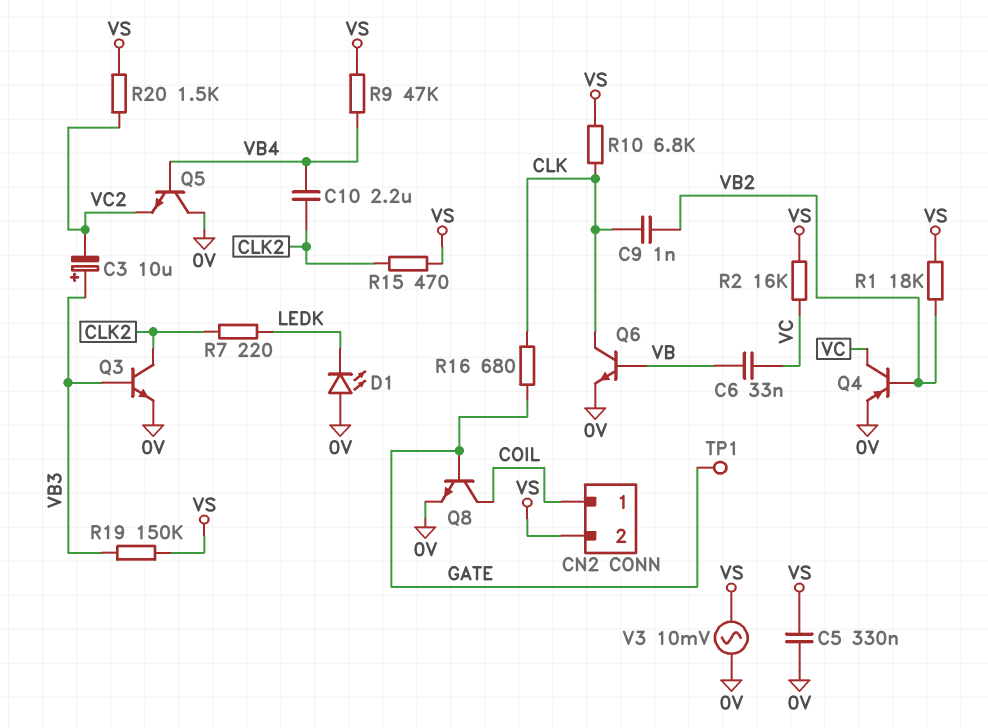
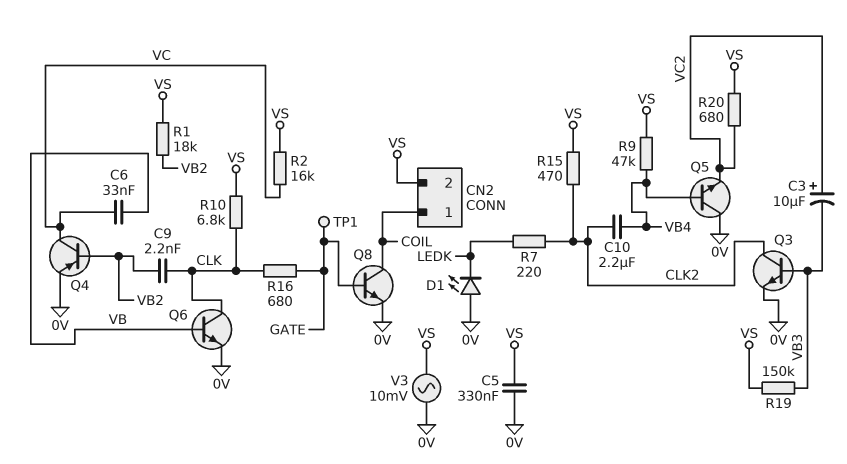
C3: 10uF (plus VB3, minus VC2) -> 10uF (plus VC2, minus VB3)
C9: 1nF (CLK, VB2) -> 2.2nF (CLK, VB2)
R20: 1.5k (VC2, VS) -> 680 (VC2, VS)

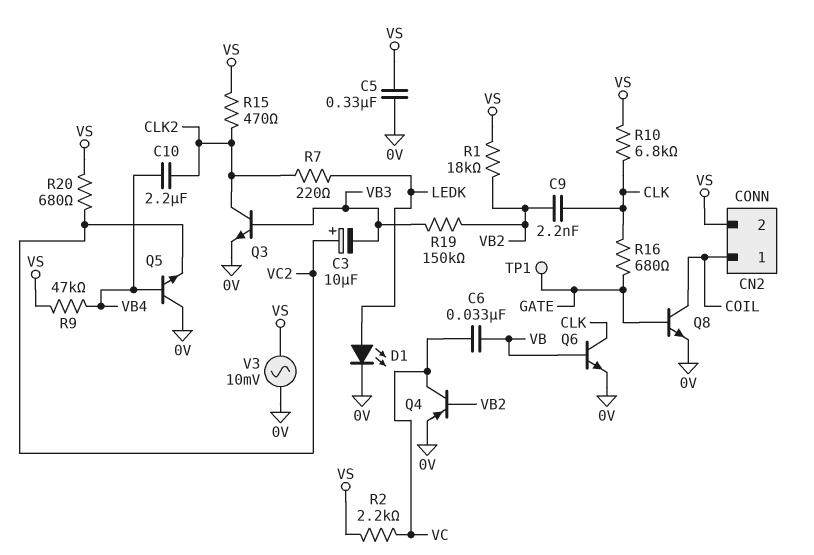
D1: LED (A 0V, K LEDK) -> LED (A LEDK, K 0V)
R2: 16k (VC, VS) -> 2.2k (VC, VS)
R19: 150k (VB3, VS) -> 150k (VB2, VB3)

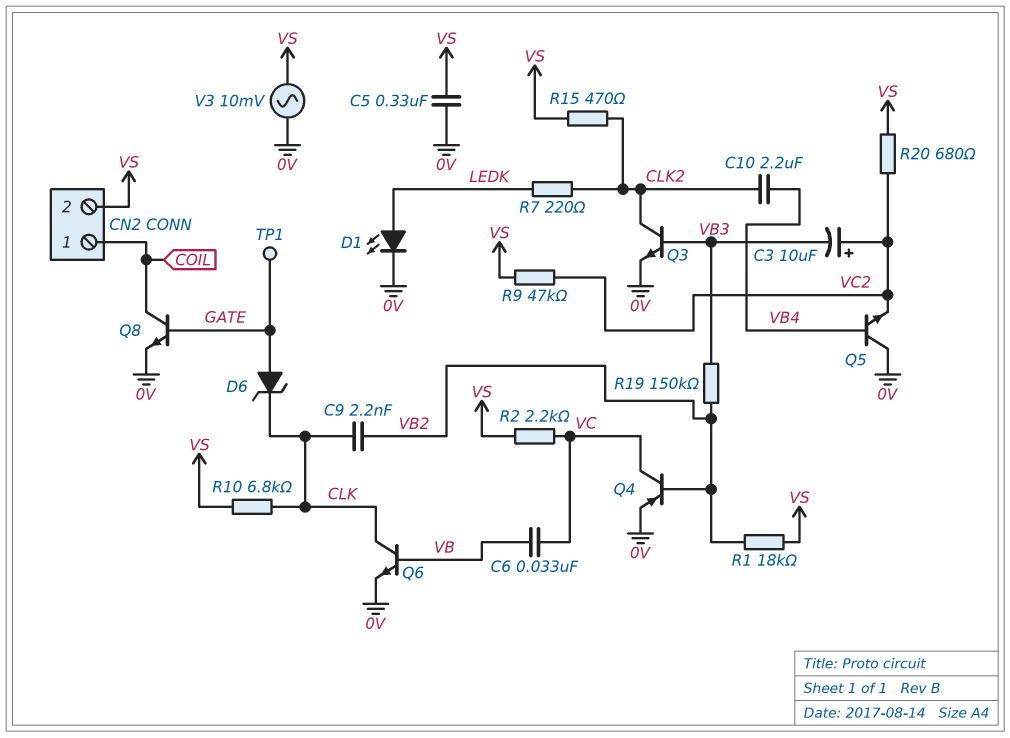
D6: none -> zener (A GATE, K CLK)
R9: 47k (VB4, VS) -> 47k (VC2, VS)
R16: 680 (CLK, GATE) -> none

